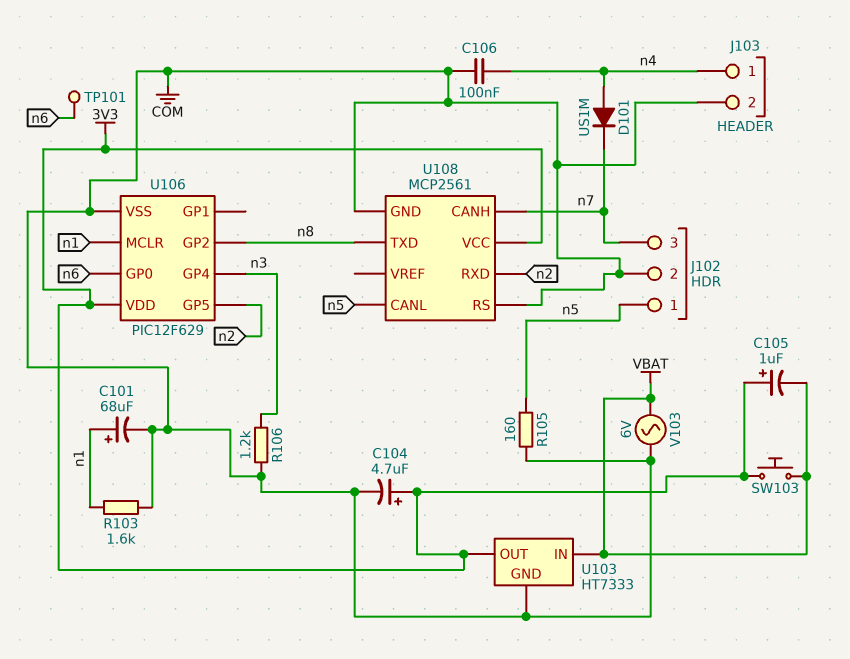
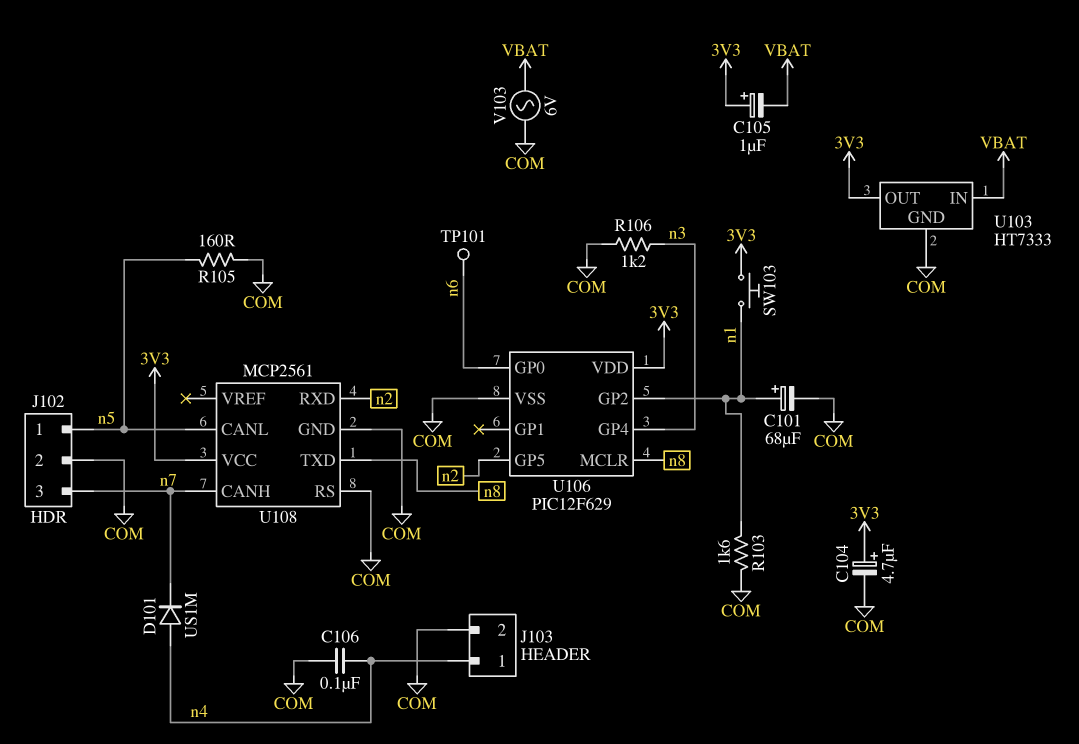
SW103: button (3V3, VBAT) -> button (3V3, n1)
U106 pin GP2: n8 -> n1
U106 pin MCLR: n1 -> n8

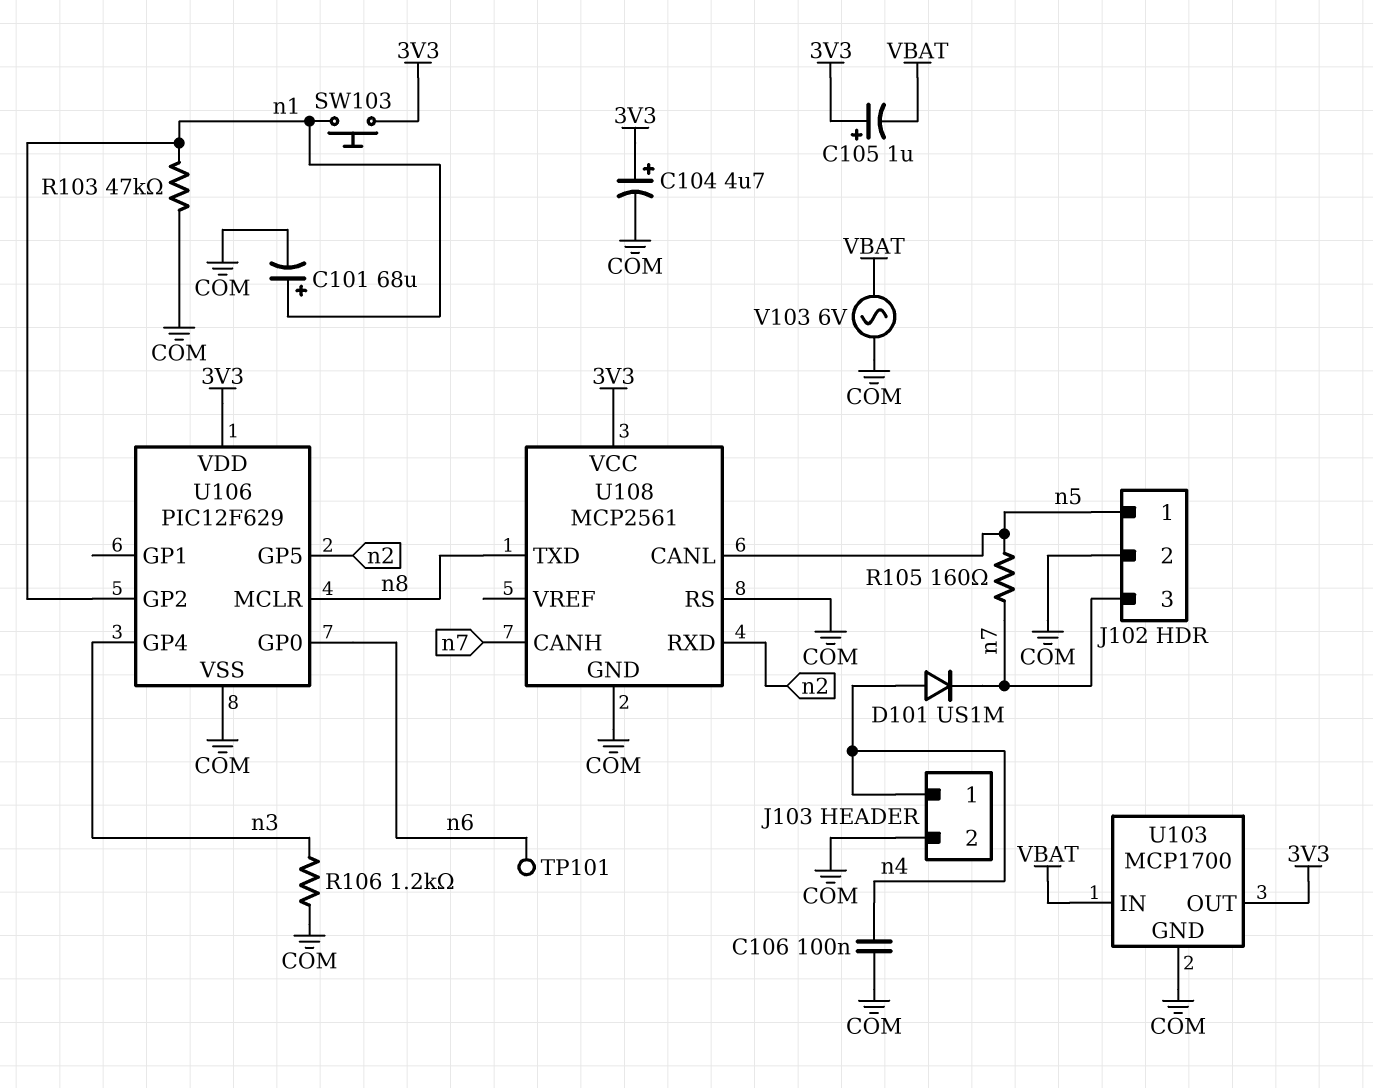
R103: 1.6k (COM, n1) -> 47k (COM, n1)
R105: 160 (COM, n5) -> 160 (n5, n7)
U103: HT7333 -> MCP1700

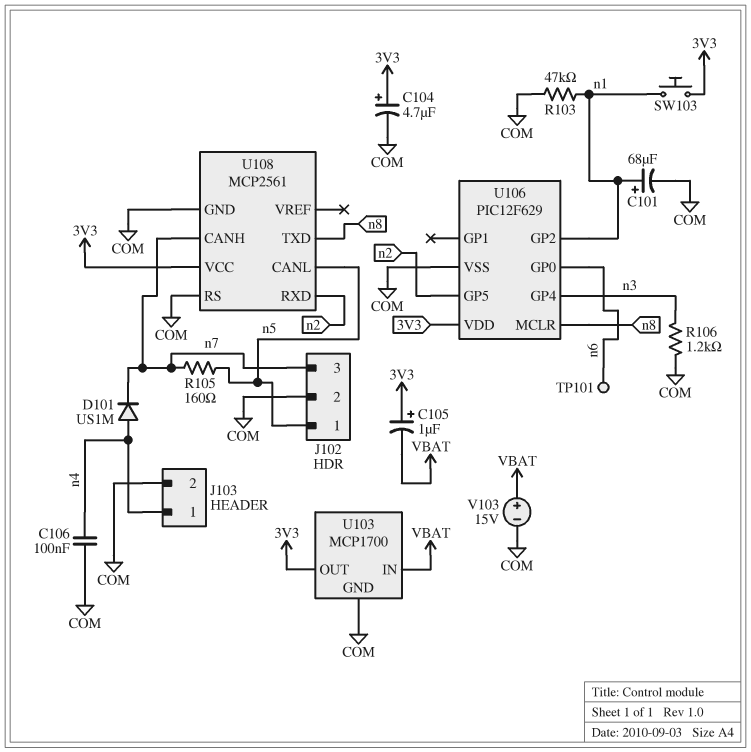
V103: AC 6V (COM, VBAT) -> 15V (plus VBAT, minus COM)

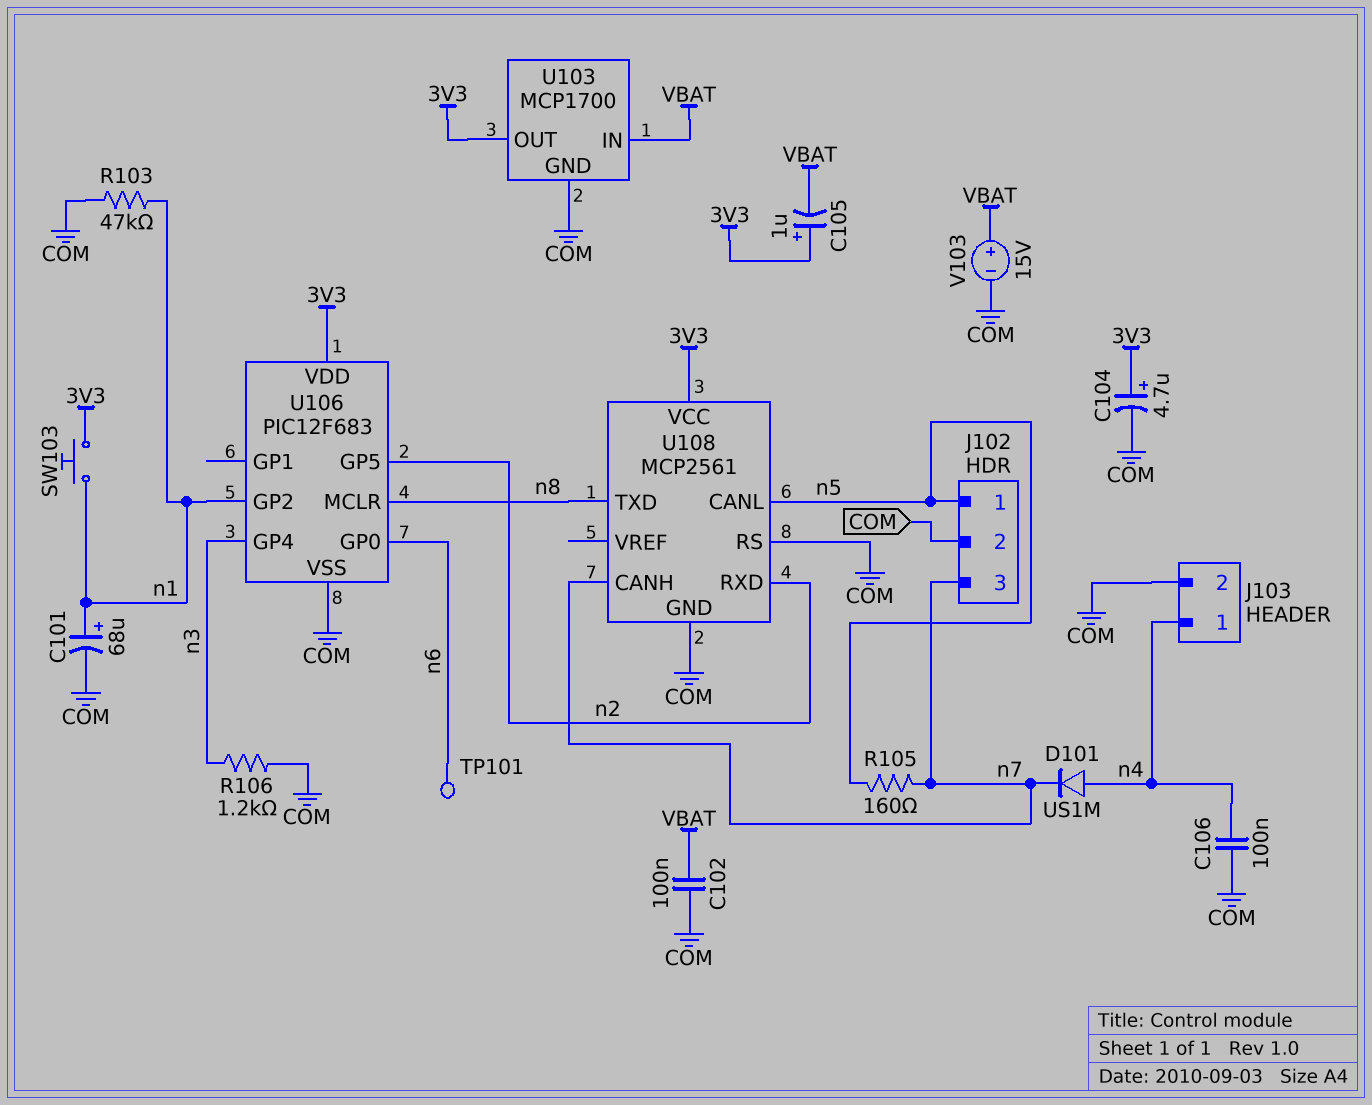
C102: none -> 100nF (COM, VBAT)
U106: PIC12F629 -> PIC12F683

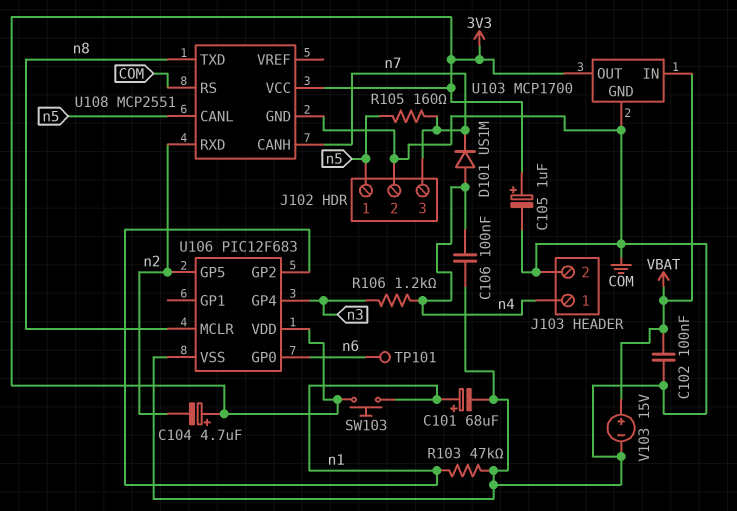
C104: 4.7uF (plus 3V3, minus COM) -> 4.7uF (plus 3V3, minus n2)
C105: 1uF (plus 3V3, minus VBAT) -> 1uF (plus 3V3, minus COM)
R106: 1.2k (COM, n3) -> 1.2k (n3, n4)
U108: MCP2561 -> MCP2551

